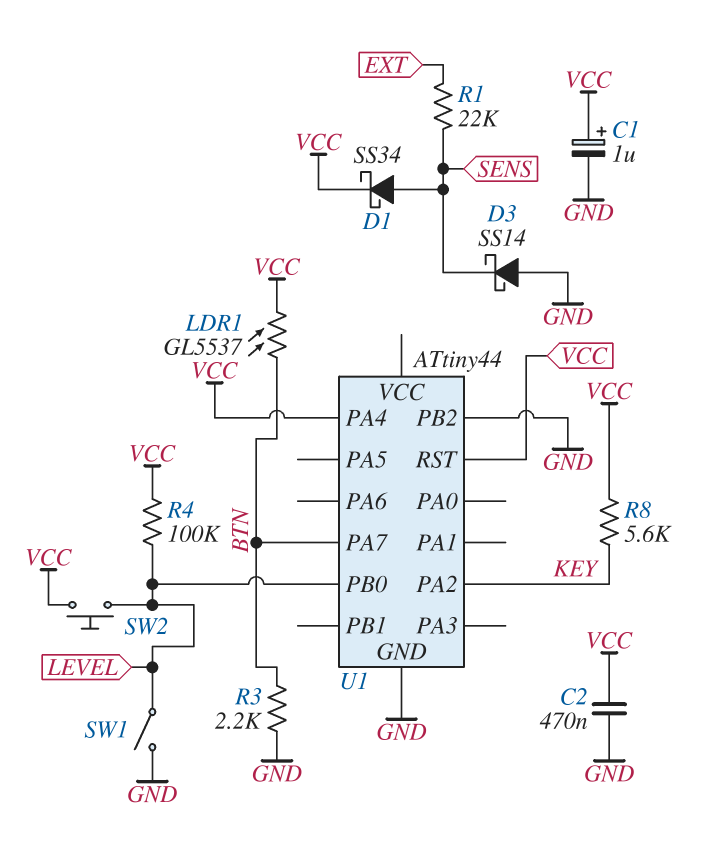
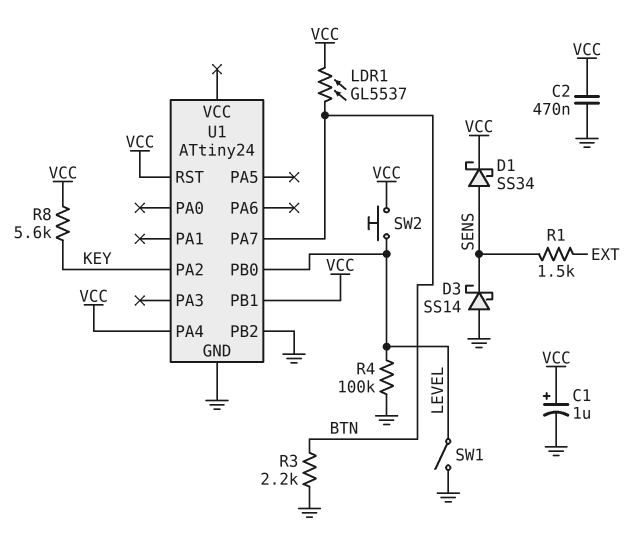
R1: 22k (EXT, SENS) -> 1.5k (EXT, SENS)
R4: 100k (LEVEL, VCC) -> 100k (GND, LEVEL)
U1: ATtiny44 -> ATtiny24
U1 pin PB1: none -> VCC

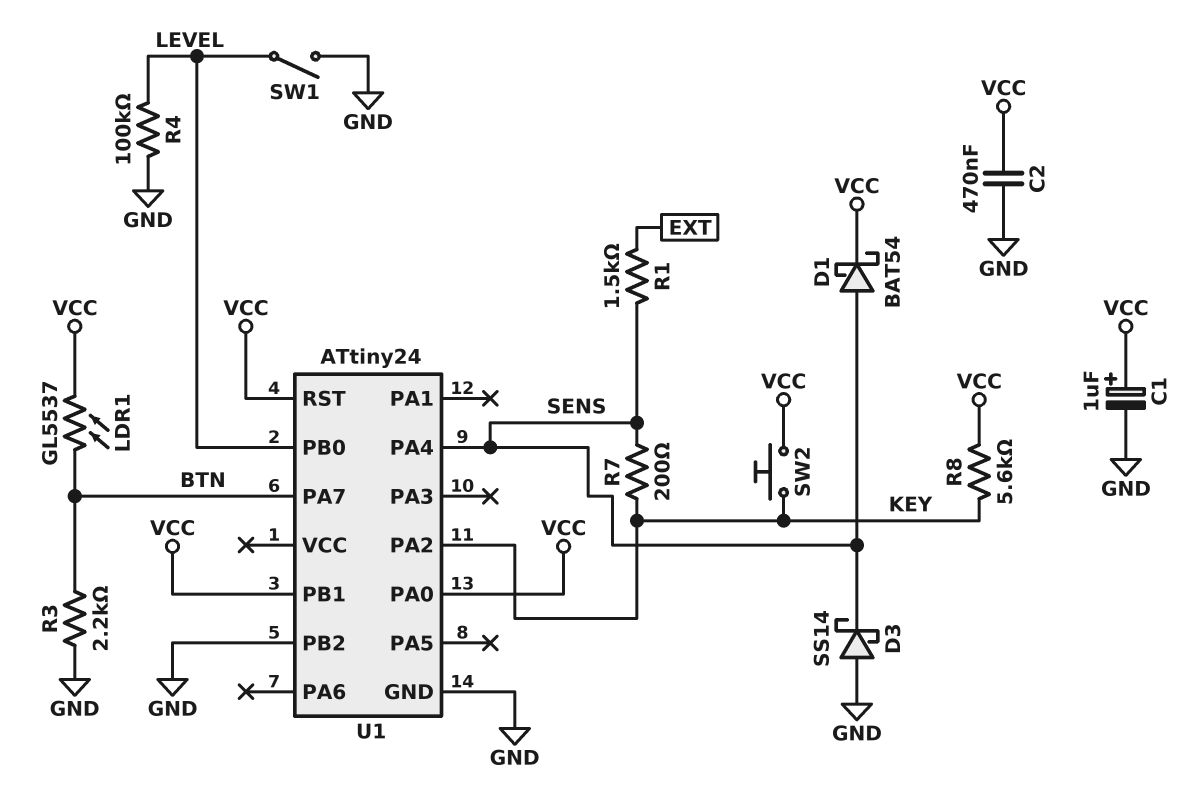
D1: schottky SS34 (A SENS, K VCC) -> schottky BAT54 (A SENS, K VCC)
R7: none -> 200 (KEY, SENS)
SW2: button (LEVEL, VCC) -> button (KEY, VCC)
U1 pin PA0: none -> VCC
U1 pin PA4: VCC -> SENS

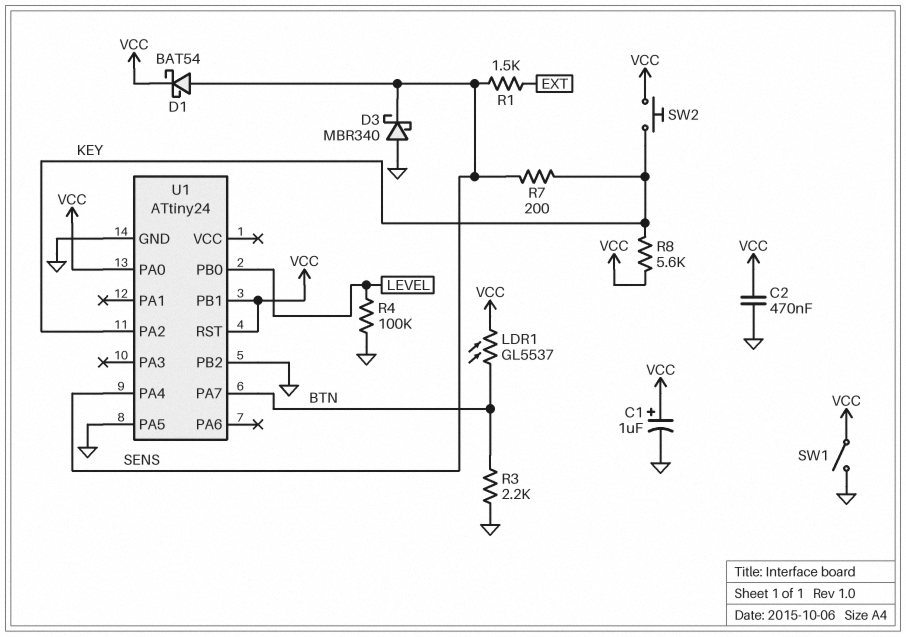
D3: schottky SS14 (A GND, K SENS) -> schottky MBR340 (A GND, K SENS)
SW1: switch (GND, LEVEL) -> switch (GND, VCC)
U1 pin PA5: none -> GND

